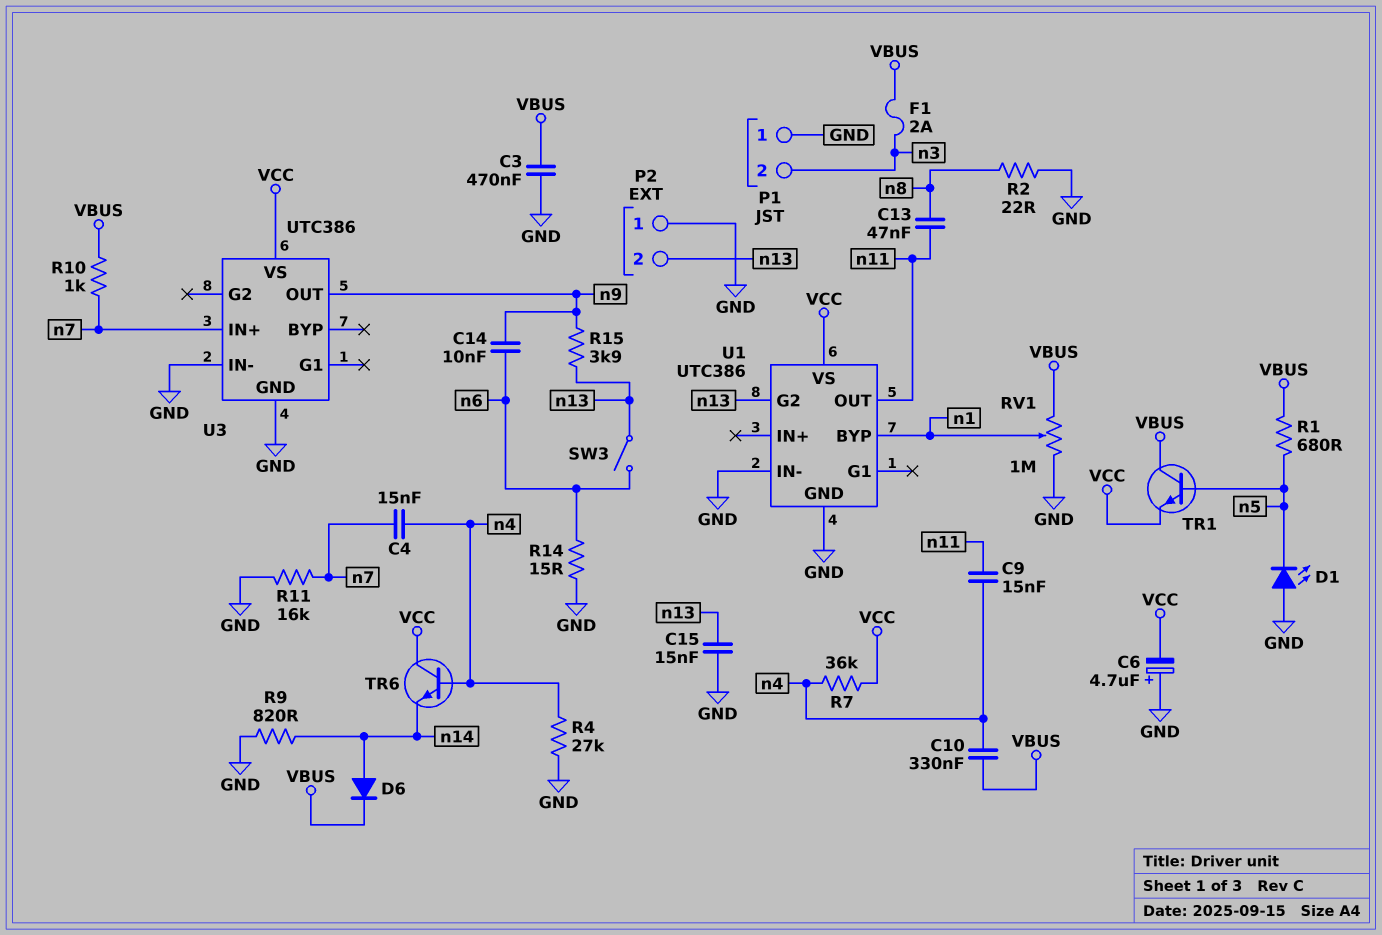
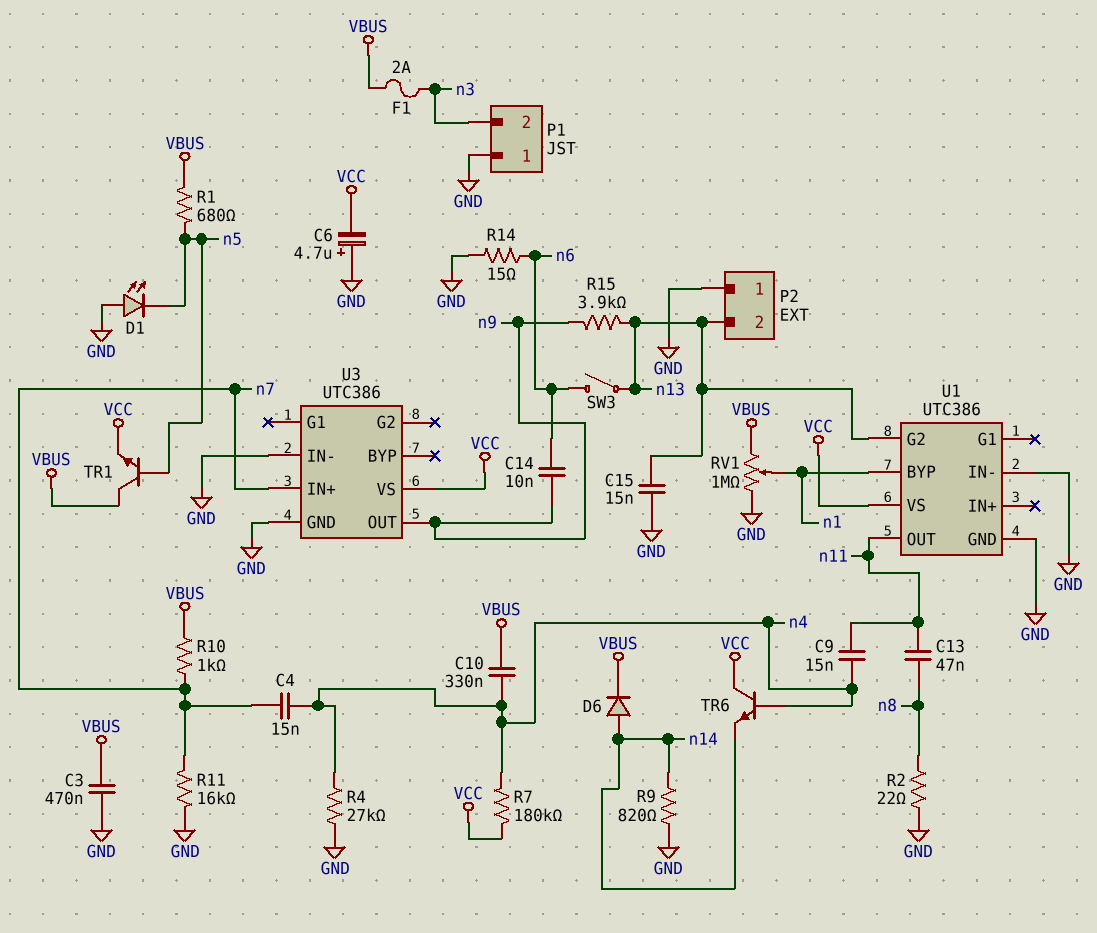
R7: 36k (VCC, n4) -> 180k (VCC, n4)

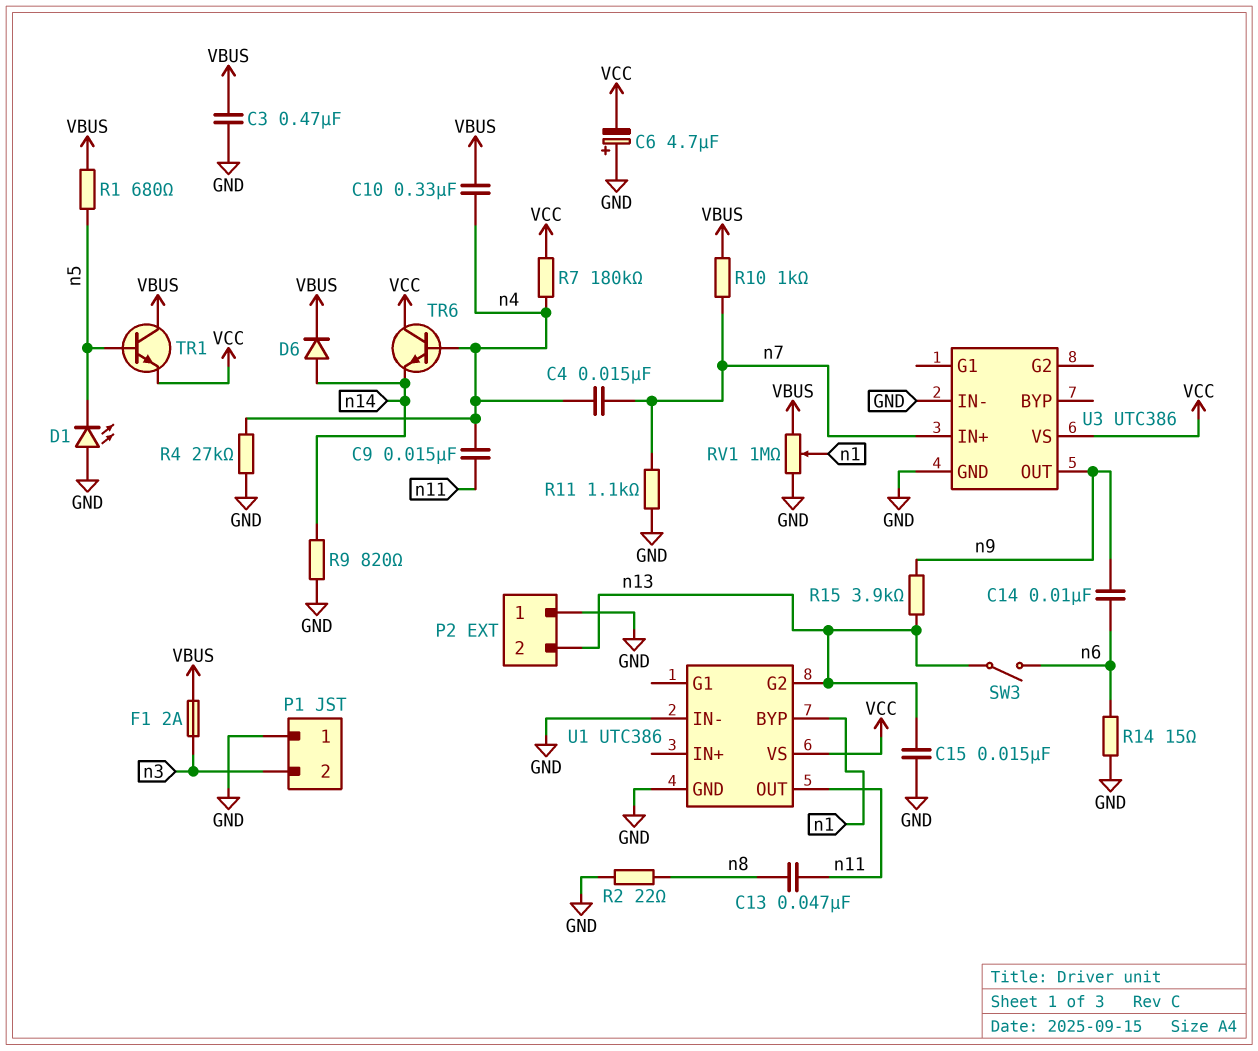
R11: 16k (GND, n7) -> 1.1k (GND, n7)

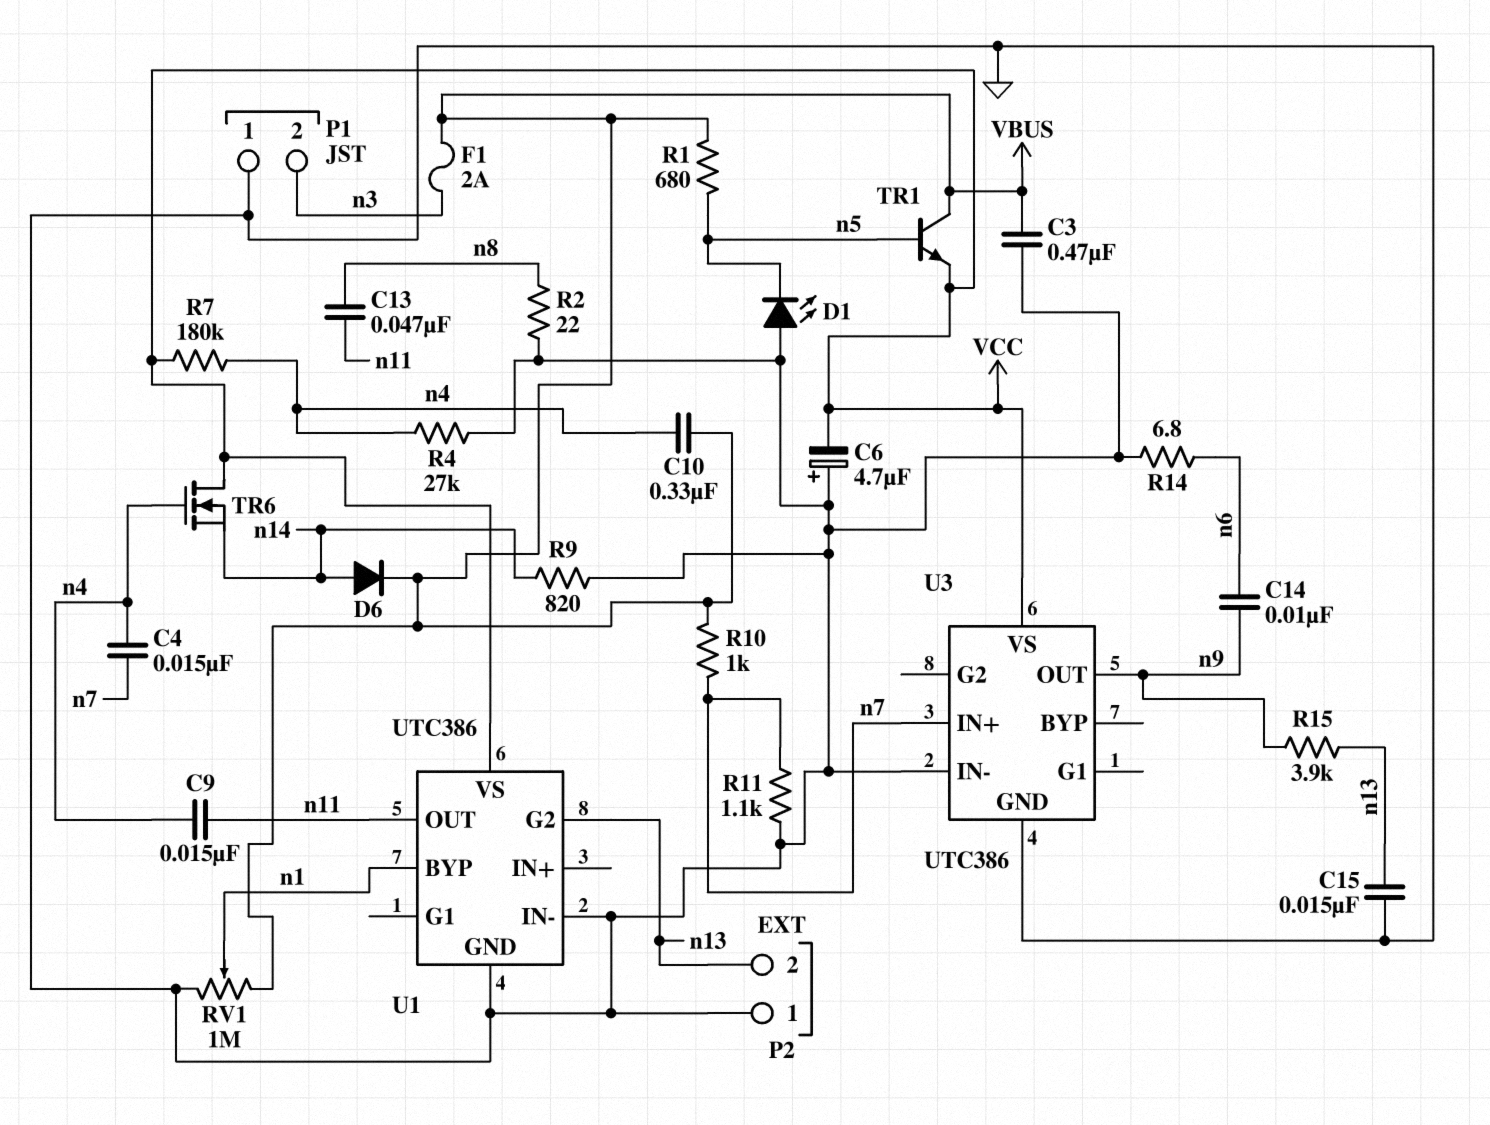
R14: 15 (GND, n6) -> 6.8 (GND, n6)
SW3: switch (n6, n13) -> none
TR6: NPN (B n4, C VCC, E n14) -> NMOS (G n4, D VCC, S n14)

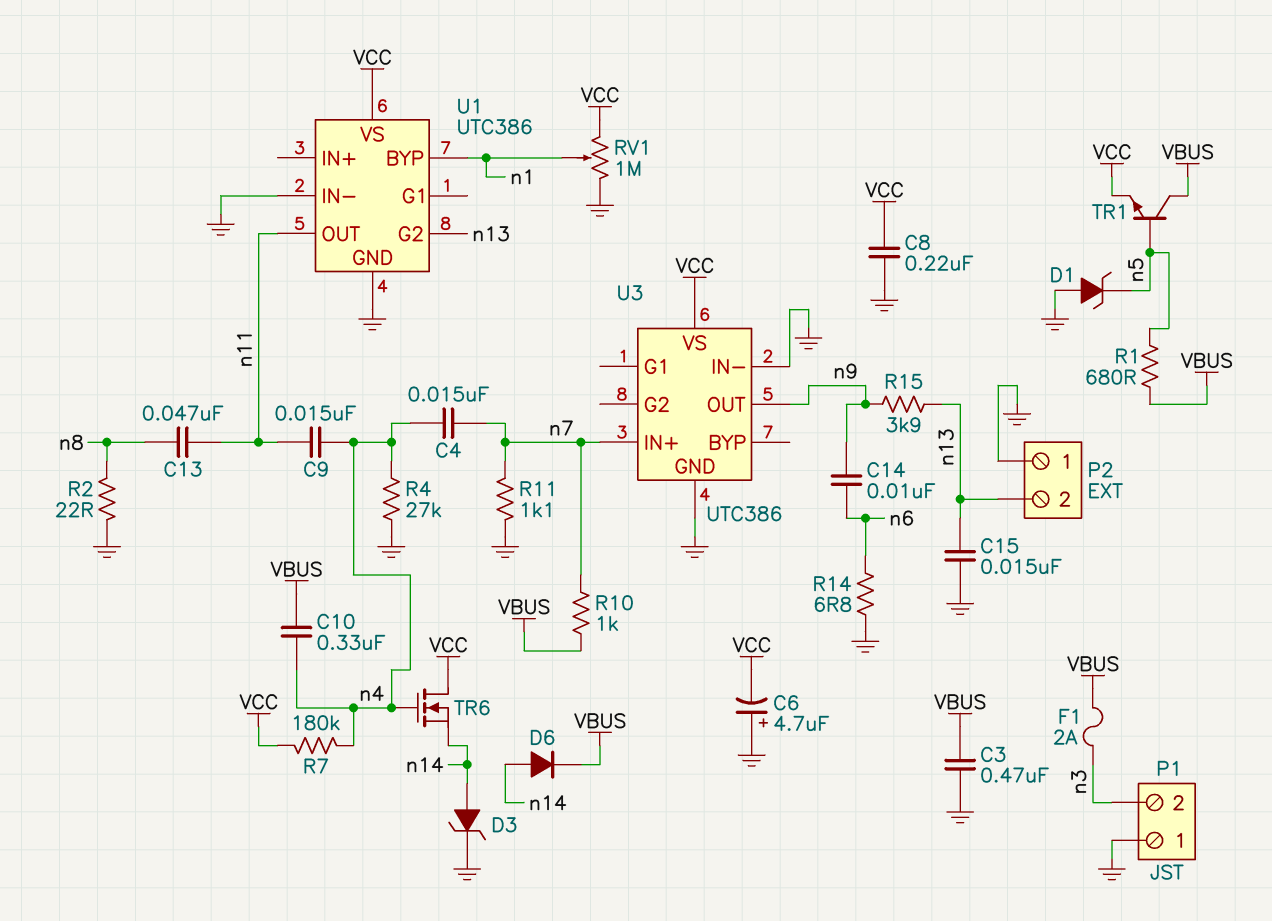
C8: none -> 220nF (GND, VCC)
D1: LED (A GND, K n5) -> zener (A GND, K n5)
D3: none -> zener (A n14, K GND)
R9: 820 (GND, n14) -> none
RV1: 1M (GND, VBUS, wiper n1) -> 1M (GND, VCC, wiper n1)

